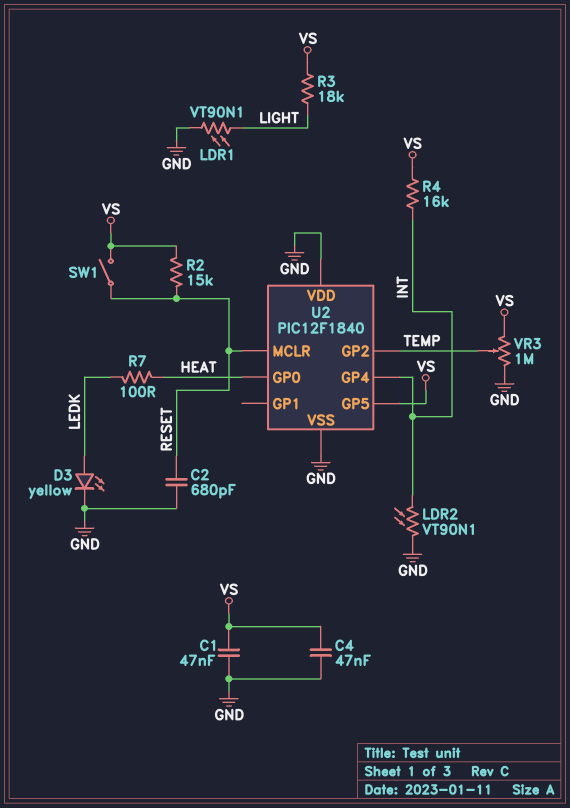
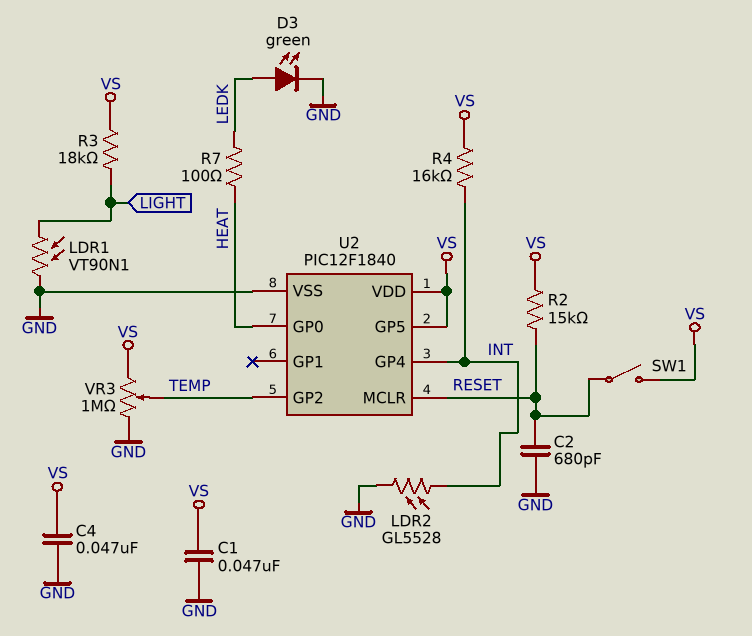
D3: LED yellow (A LEDK, K GND) -> LED green (A LEDK, K GND)
LDR2: VT90N1 (GND, INT) -> GL5528 (GND, INT)
U2 pin VDD: GND -> VS

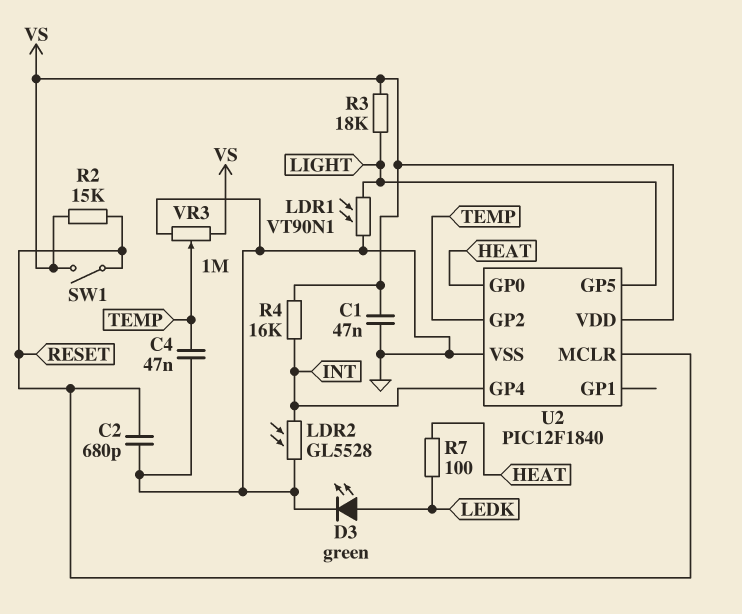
C4: 47nF (GND, VS) -> 47nF (GND, TEMP)
U2 pin GP5: VS -> LIGHT

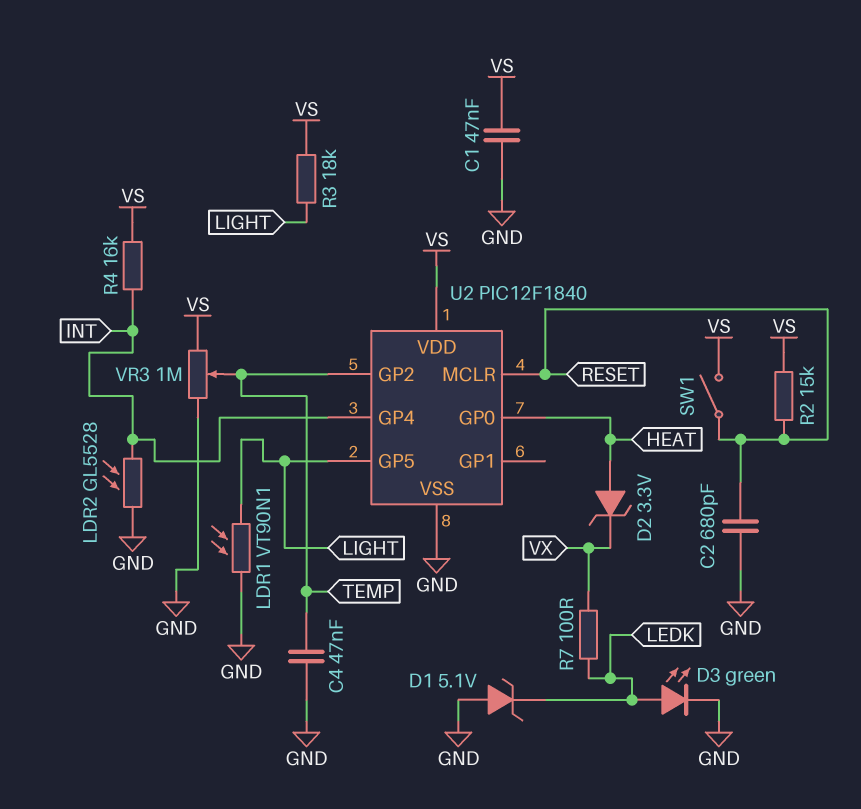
D1: none -> zener 5.1V (A GND, K LEDK)
D2: none -> zener 3.3V (A HEAT, K VX)
R7: 100 (HEAT, LEDK) -> 100 (LEDK, VX)

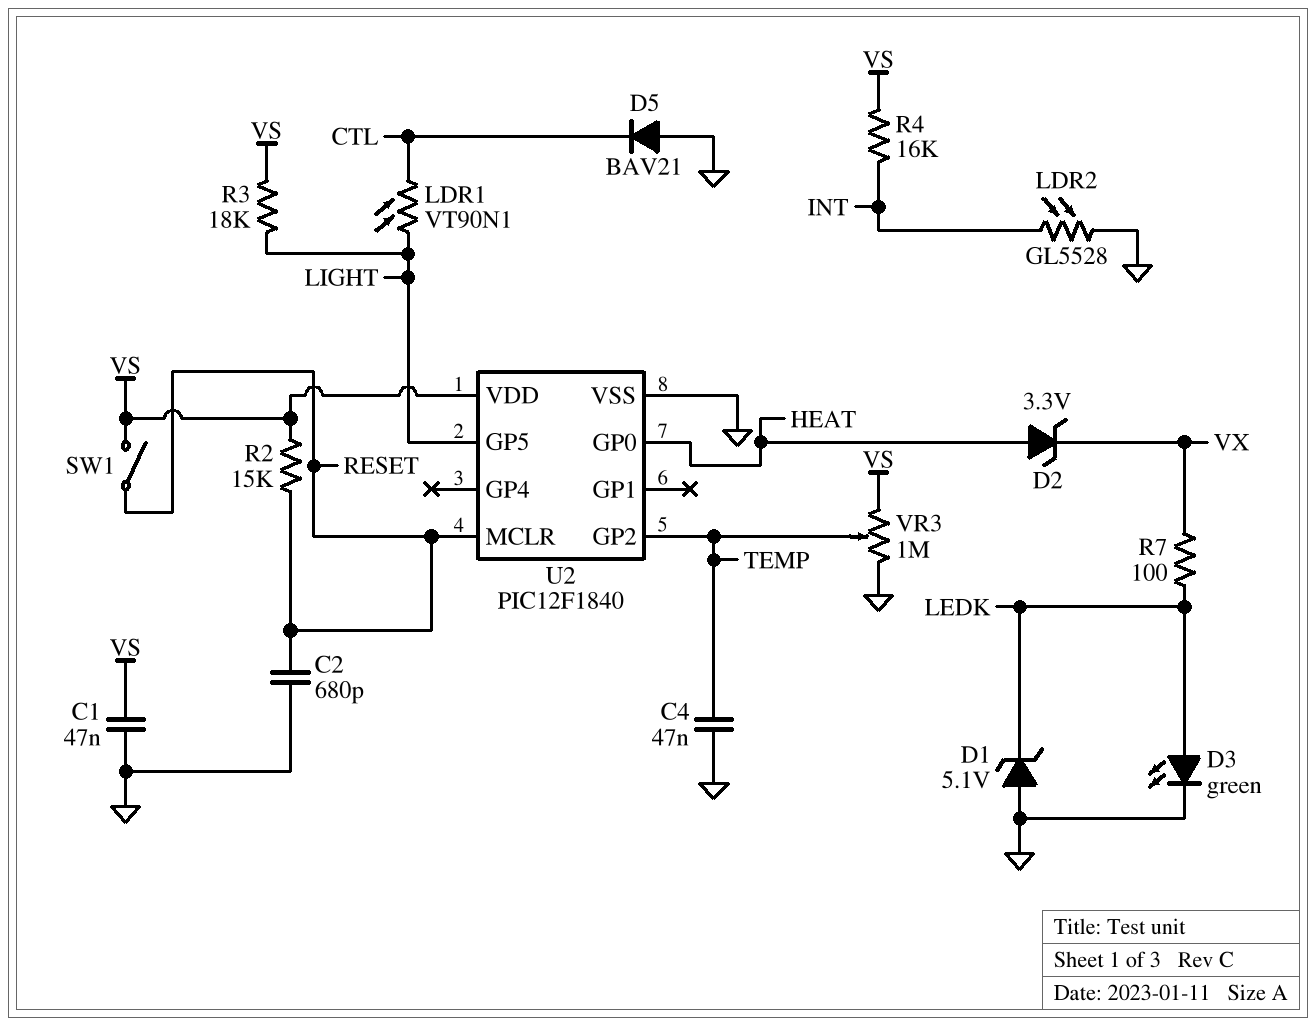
D5: none -> diode BAV21 (A GND, K CTL)
LDR1: VT90N1 (GND, LIGHT) -> VT90N1 (CTL, LIGHT)
U2 pin GP4: INT -> none

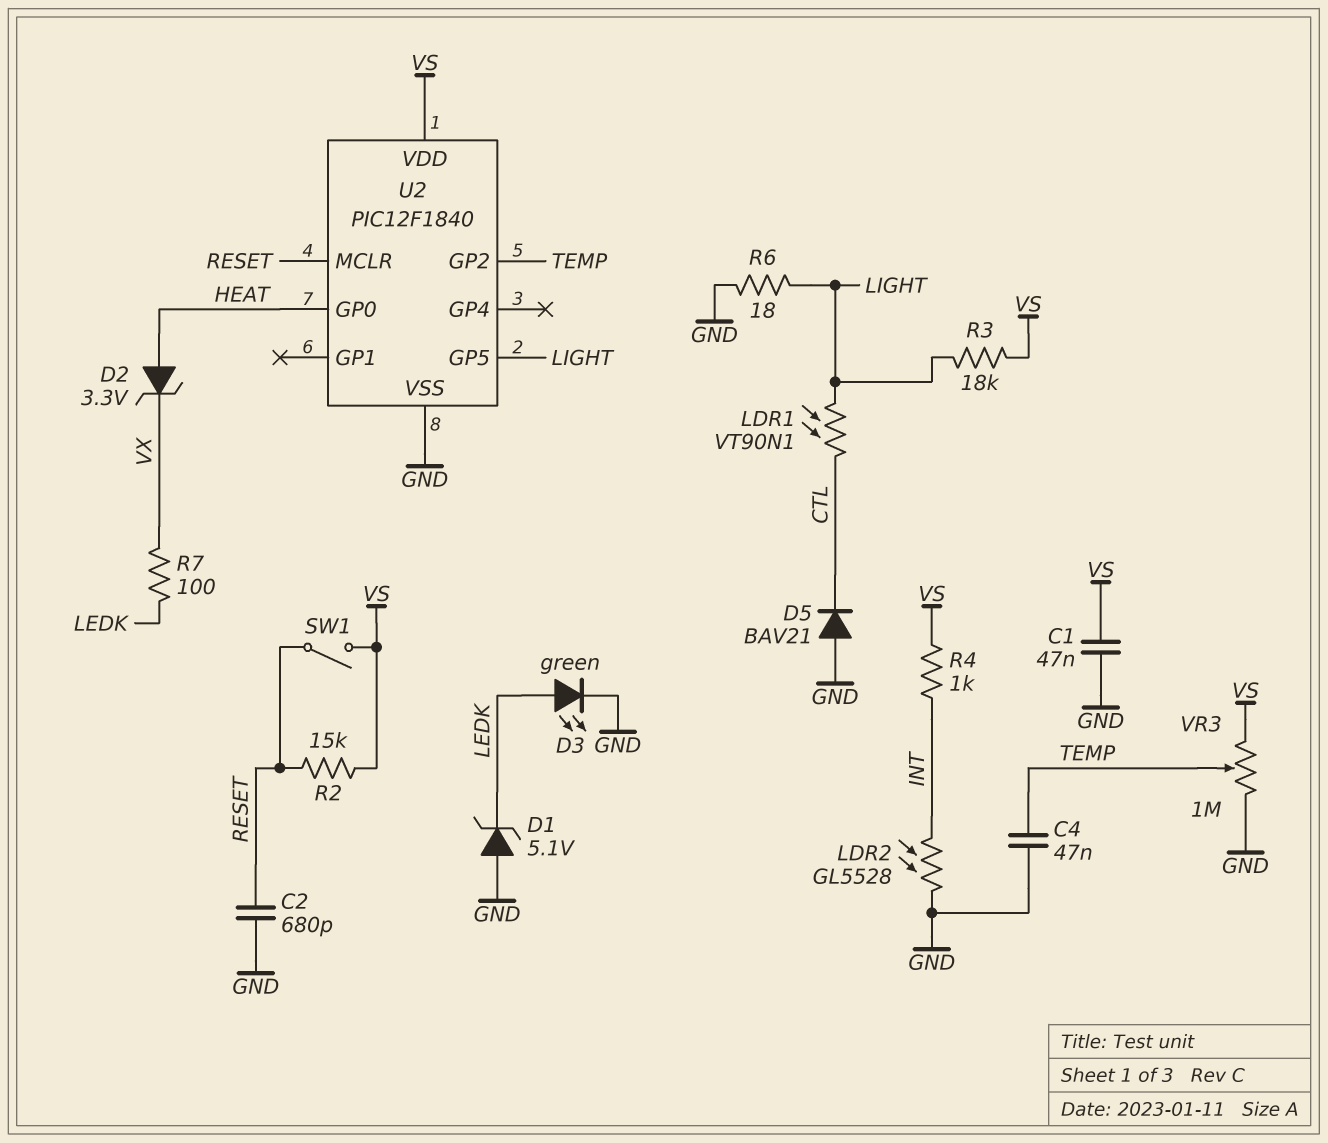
R4: 16k (INT, VS) -> 1k (INT, VS)
R6: none -> 18 (GND, LIGHT)

